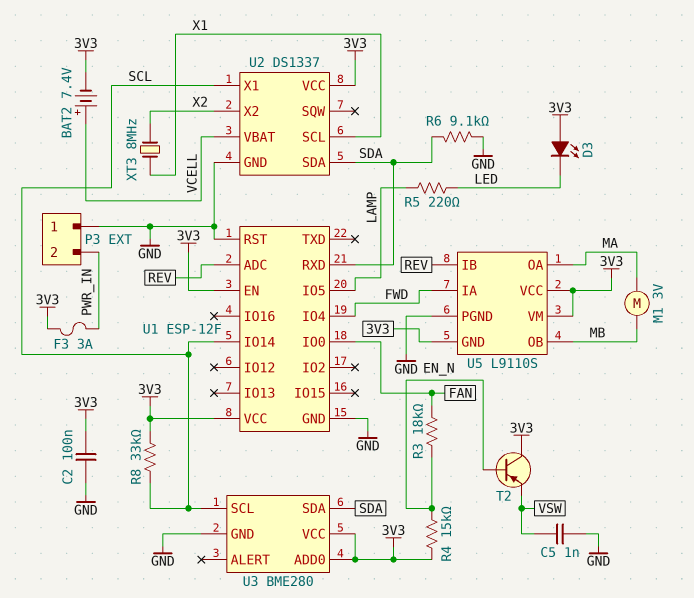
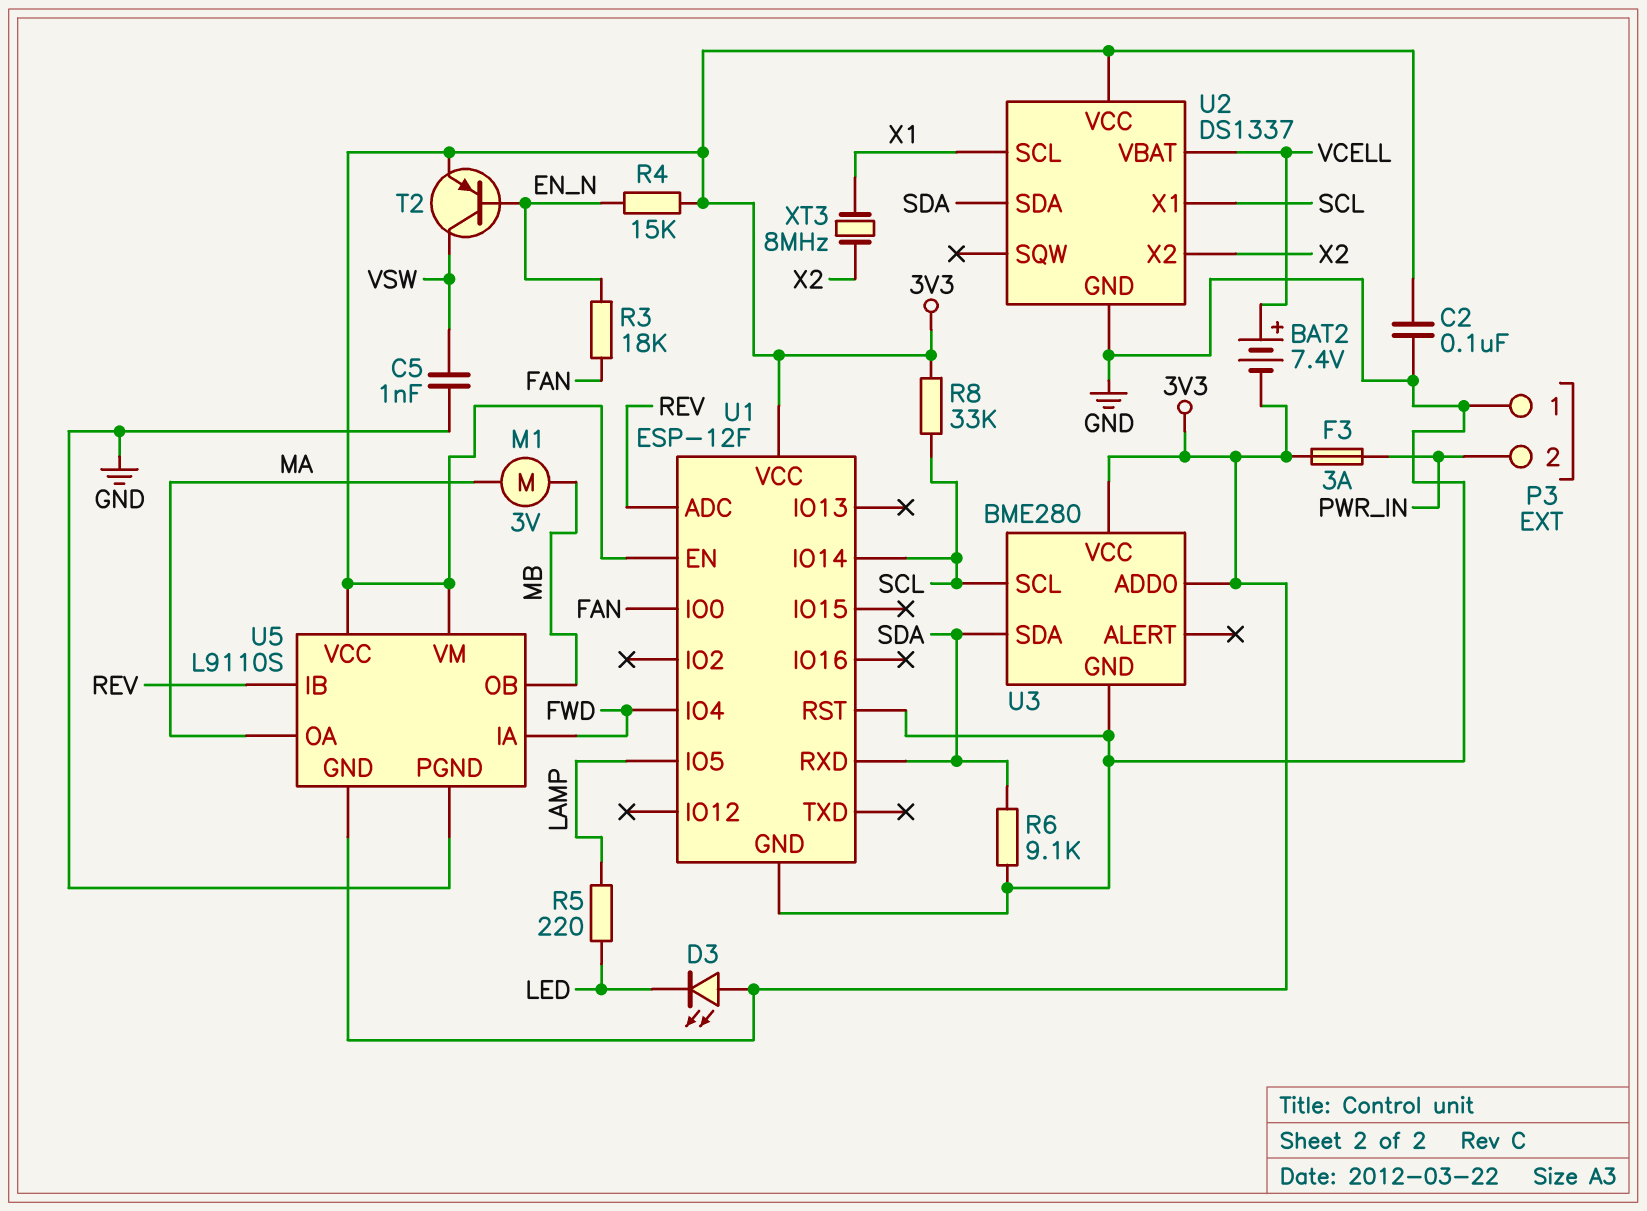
T2: PNP (B EN_N, C 3V3, E VSW) -> PNP (B EN_N, C VSW, E 3V3)

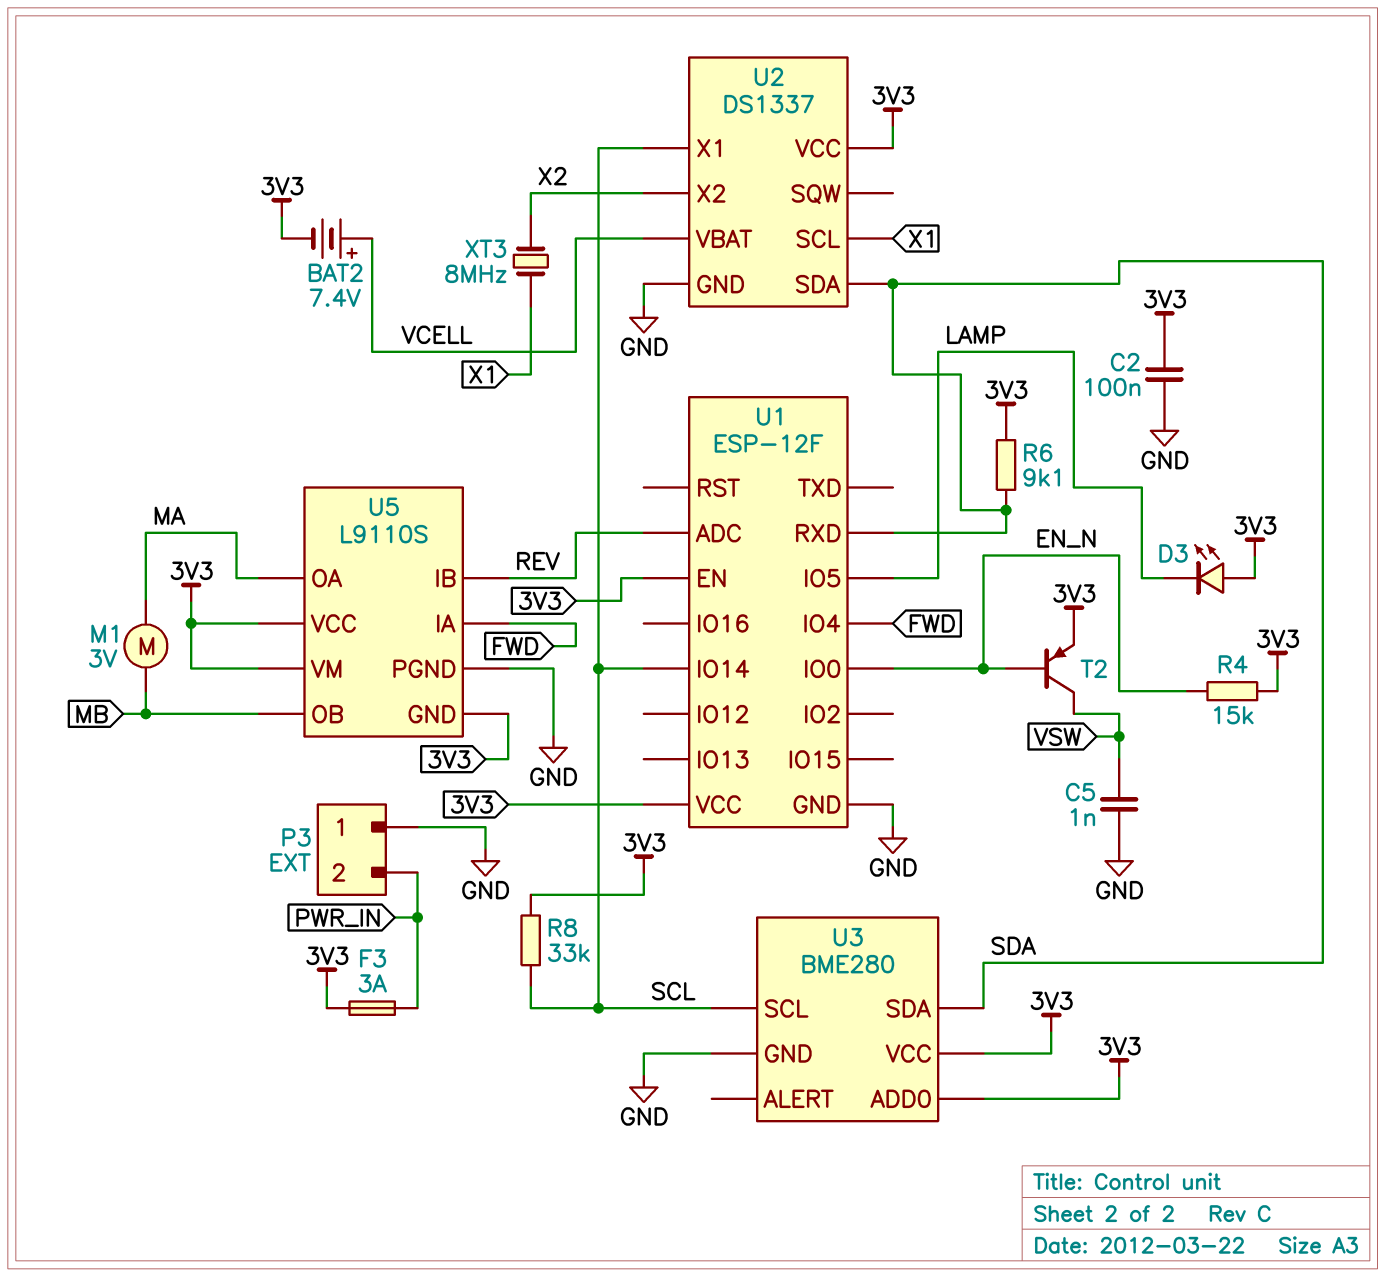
D3: LED (A 3V3, K LED) -> LED (A 3V3, K LAMP)
R3: 18k (EN_N, FAN) -> none
R5: 220 (LAMP, LED) -> none
R6: 9.1k (GND, SDA) -> 9.1k (3V3, SDA)
U1 pin IO0: FAN -> EN_N
U1 pin RST: GND -> none

